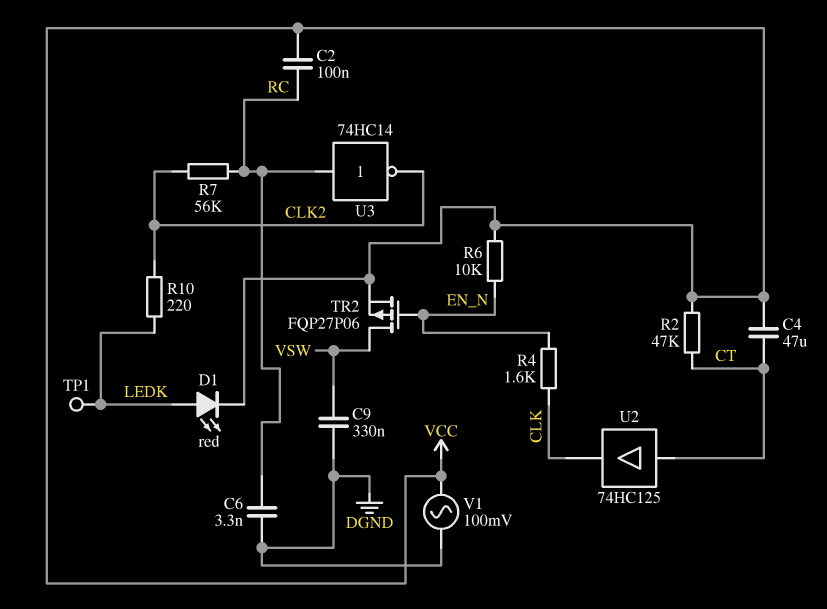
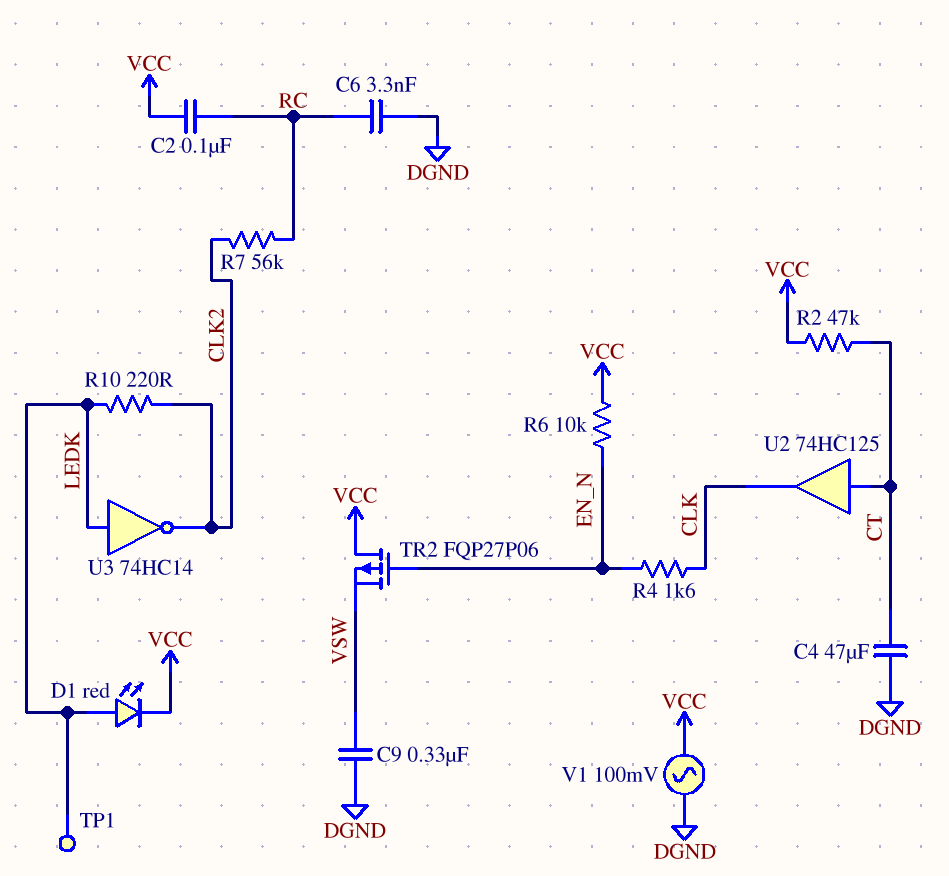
C4: 47uF (CT, VCC) -> 47uF (CT, DGND)
TR2: PMOS FQP27P06 (G EN_N, D VSW, S VCC) -> PMOS FQP27P06 (G EN_N, D VCC, S VSW)
U3: NOT 74HC14 (in RC, out CLK2) -> NOT 74HC14 (in LEDK, out CLK2)

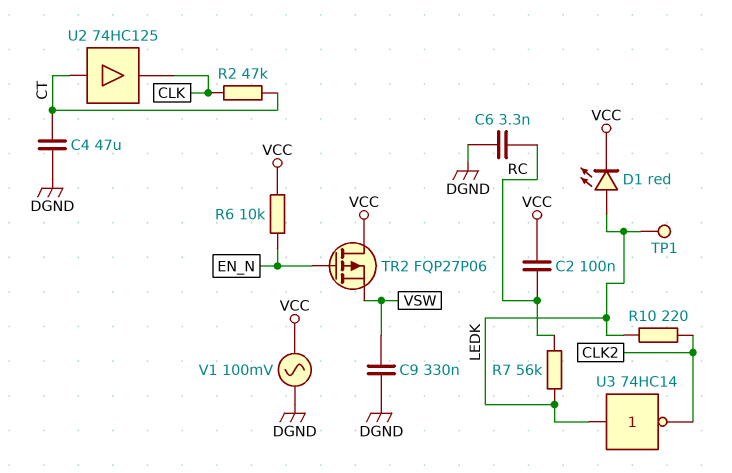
R2: 47k (CT, VCC) -> 47k (CLK, CT)
R4: 1.6k (CLK, EN_N) -> none
R7: 56k (CLK2, RC) -> 56k (LEDK, RC)

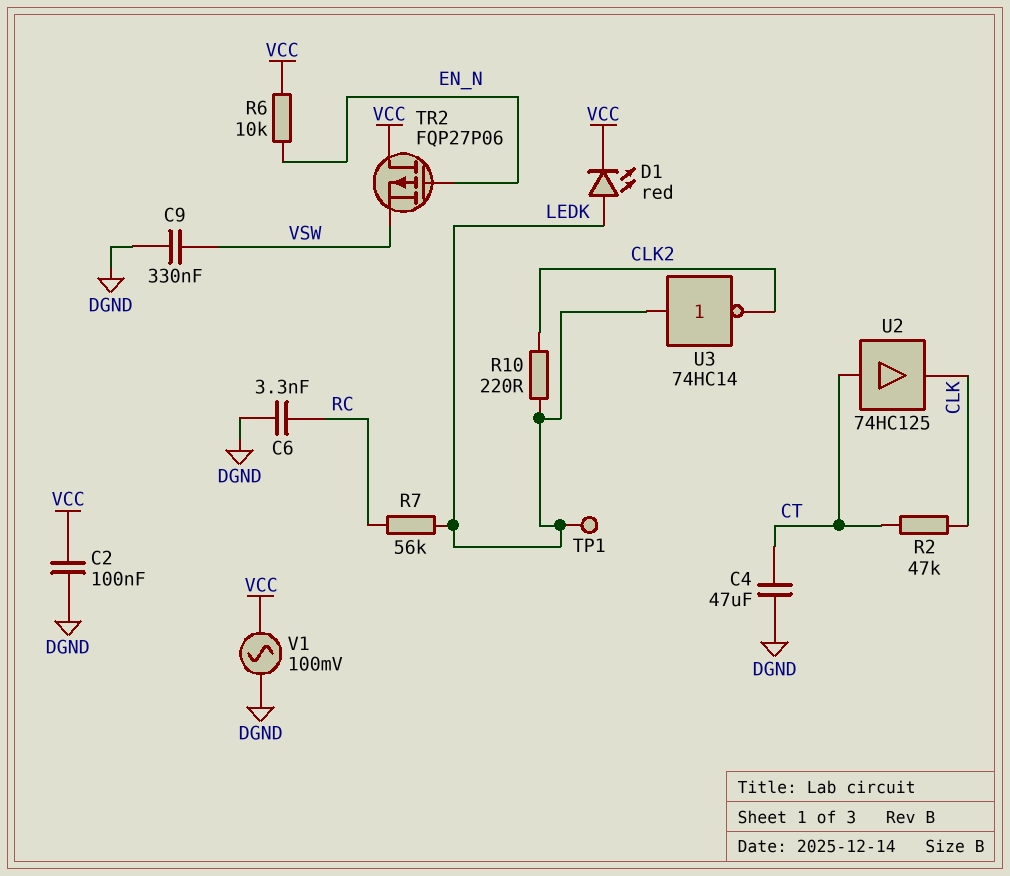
C2: 100nF (RC, VCC) -> 100nF (DGND, VCC)

